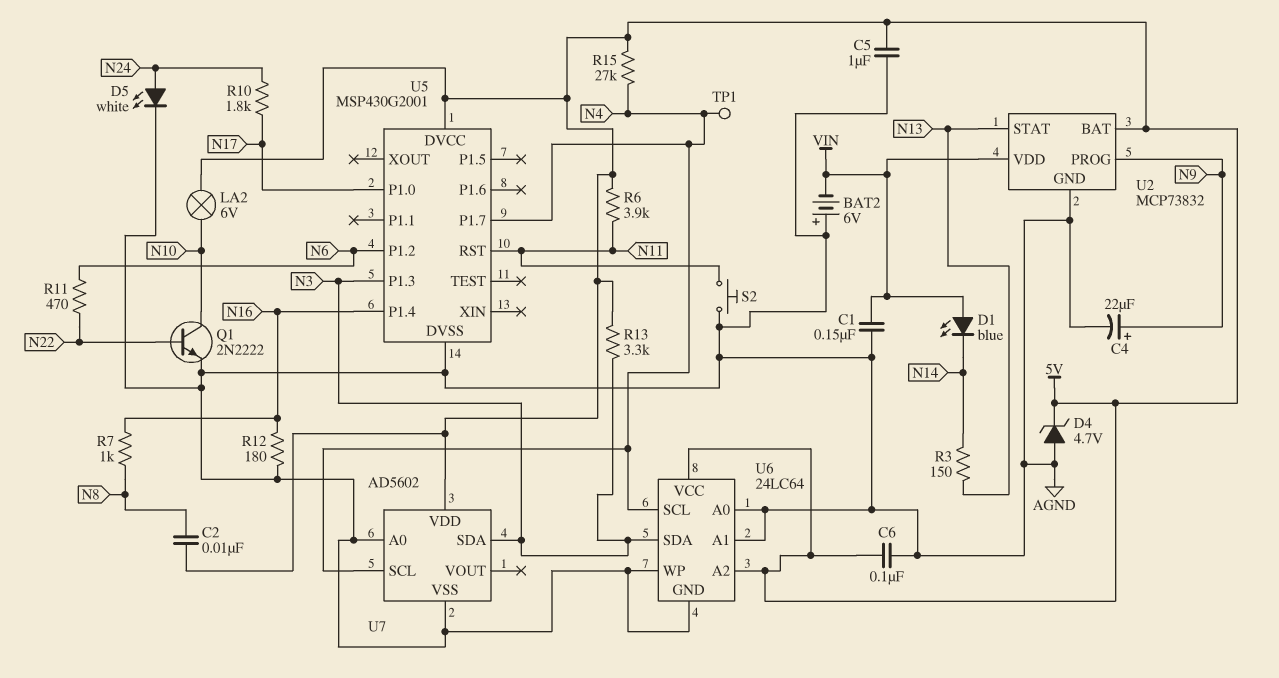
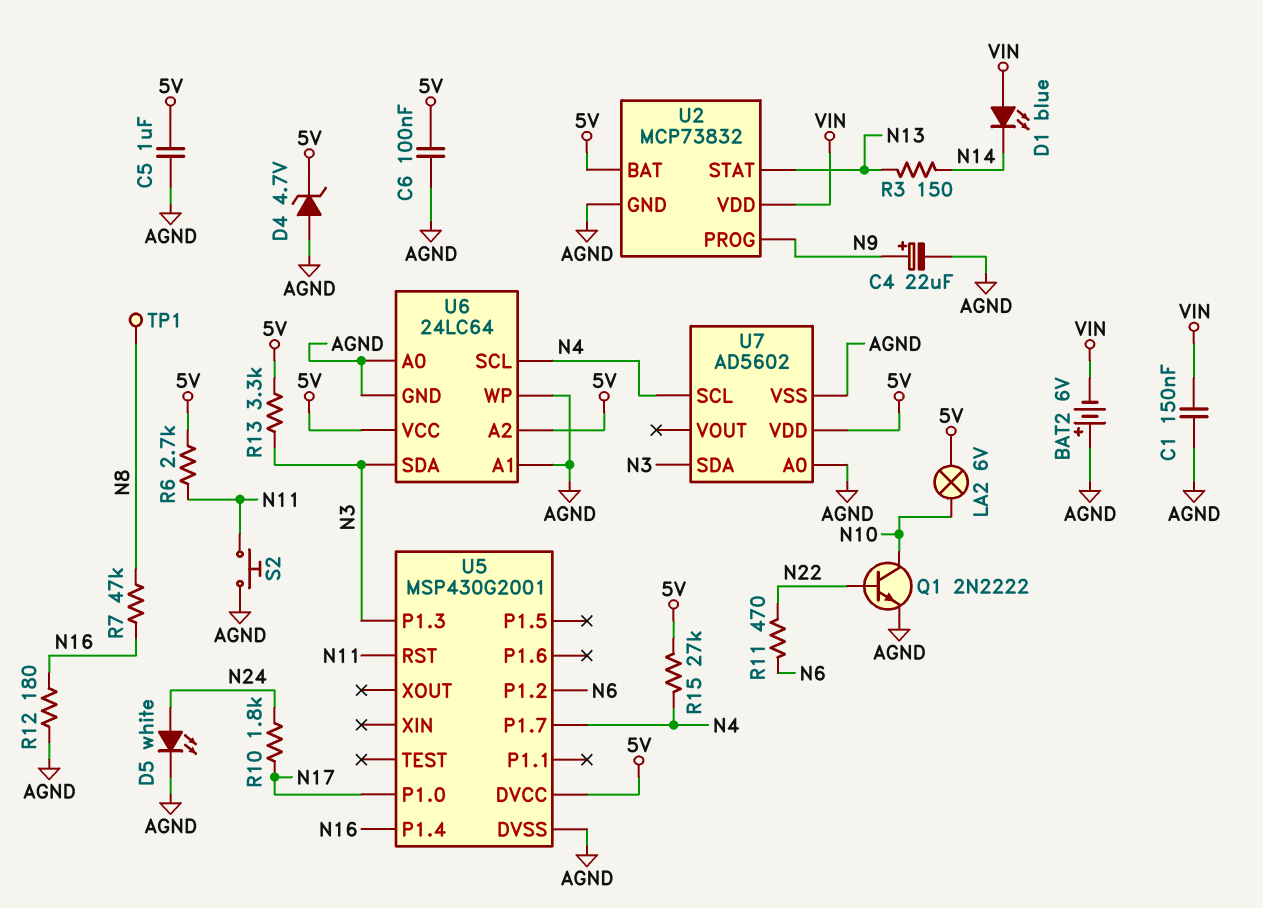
C2: 10nF (5V, N8) -> none
R6: 3.9k (5V, N11) -> 2.7k (5V, N11)
R7: 1k (N8, N16) -> 47k (N8, N16)
TP1: test point (N4) -> test point (N8)

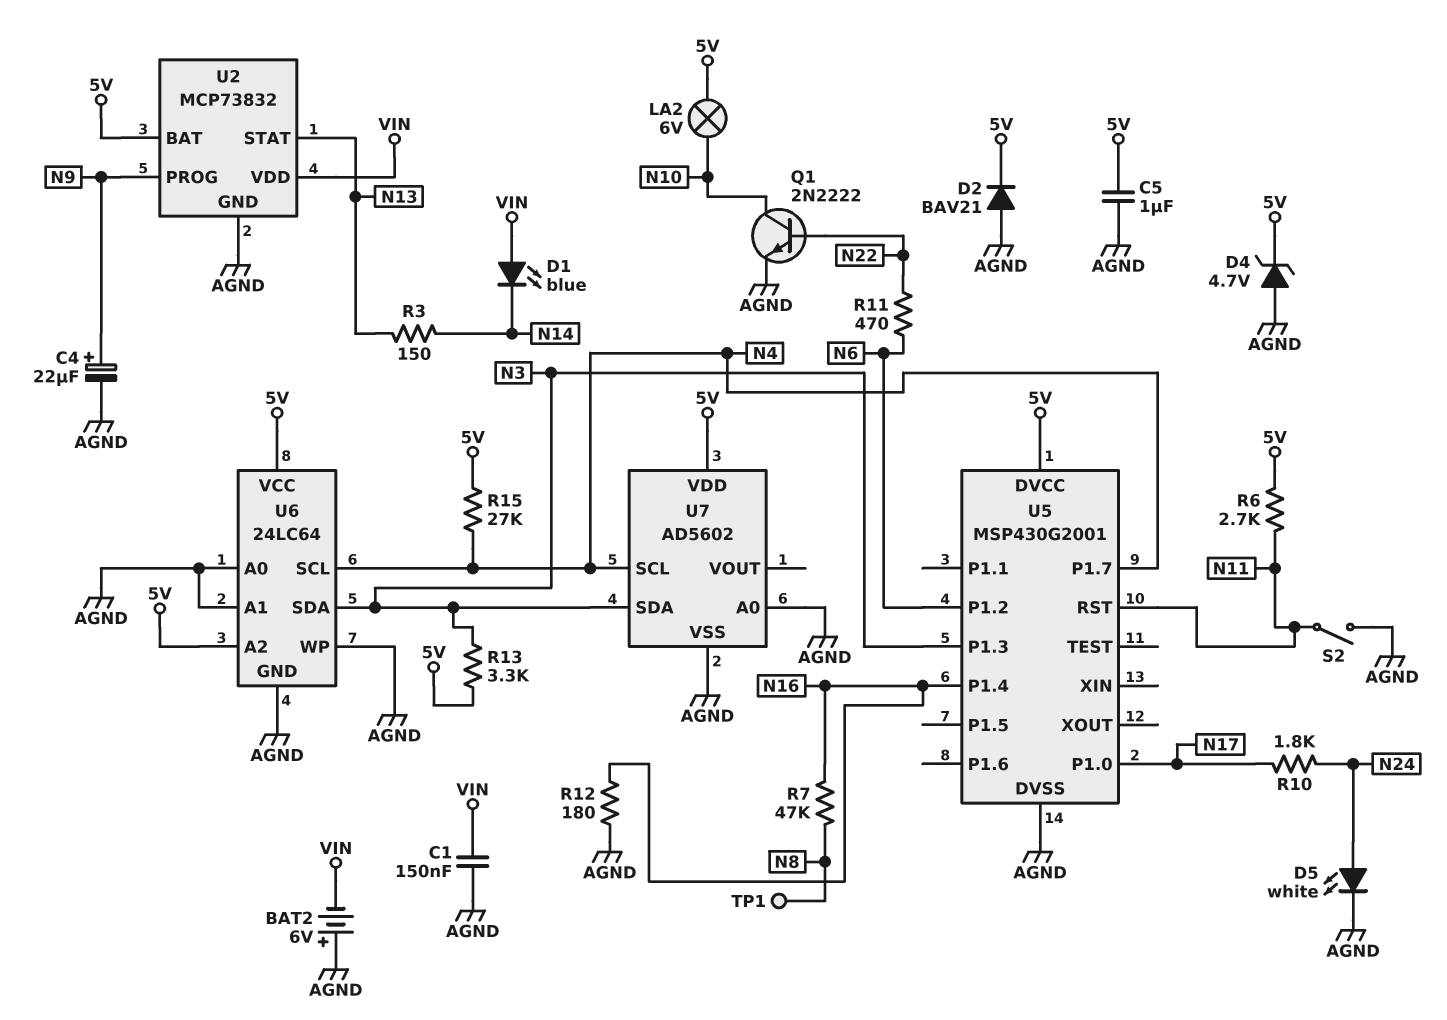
C6: 100nF (5V, AGND) -> none
D2: none -> diode BAV21 (A AGND, K 5V)
S2: button (AGND, N11) -> switch (AGND, N11)

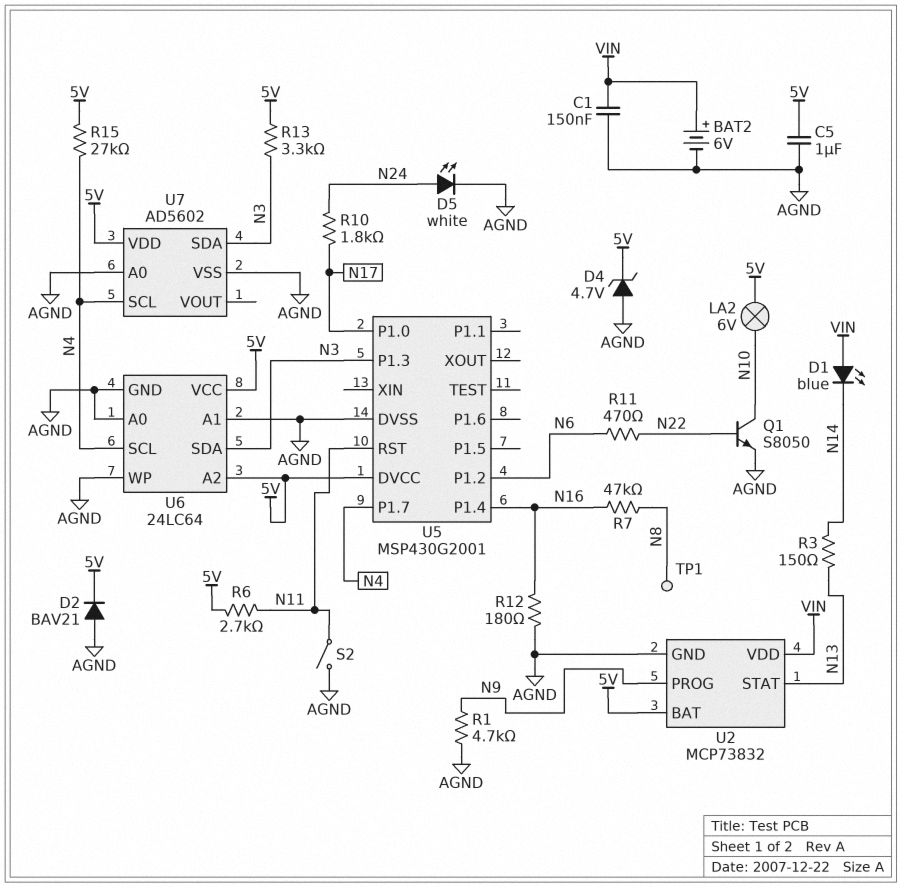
BAT2: 6V (plus AGND, minus VIN) -> 6V (plus VIN, minus AGND)
C4: 22uF (plus N9, minus AGND) -> none
Q1: NPN 2N2222 (B N22, C N10, E AGND) -> NPN S8050 (B N22, C N10, E AGND)
R1: none -> 4.7k (AGND, N9)

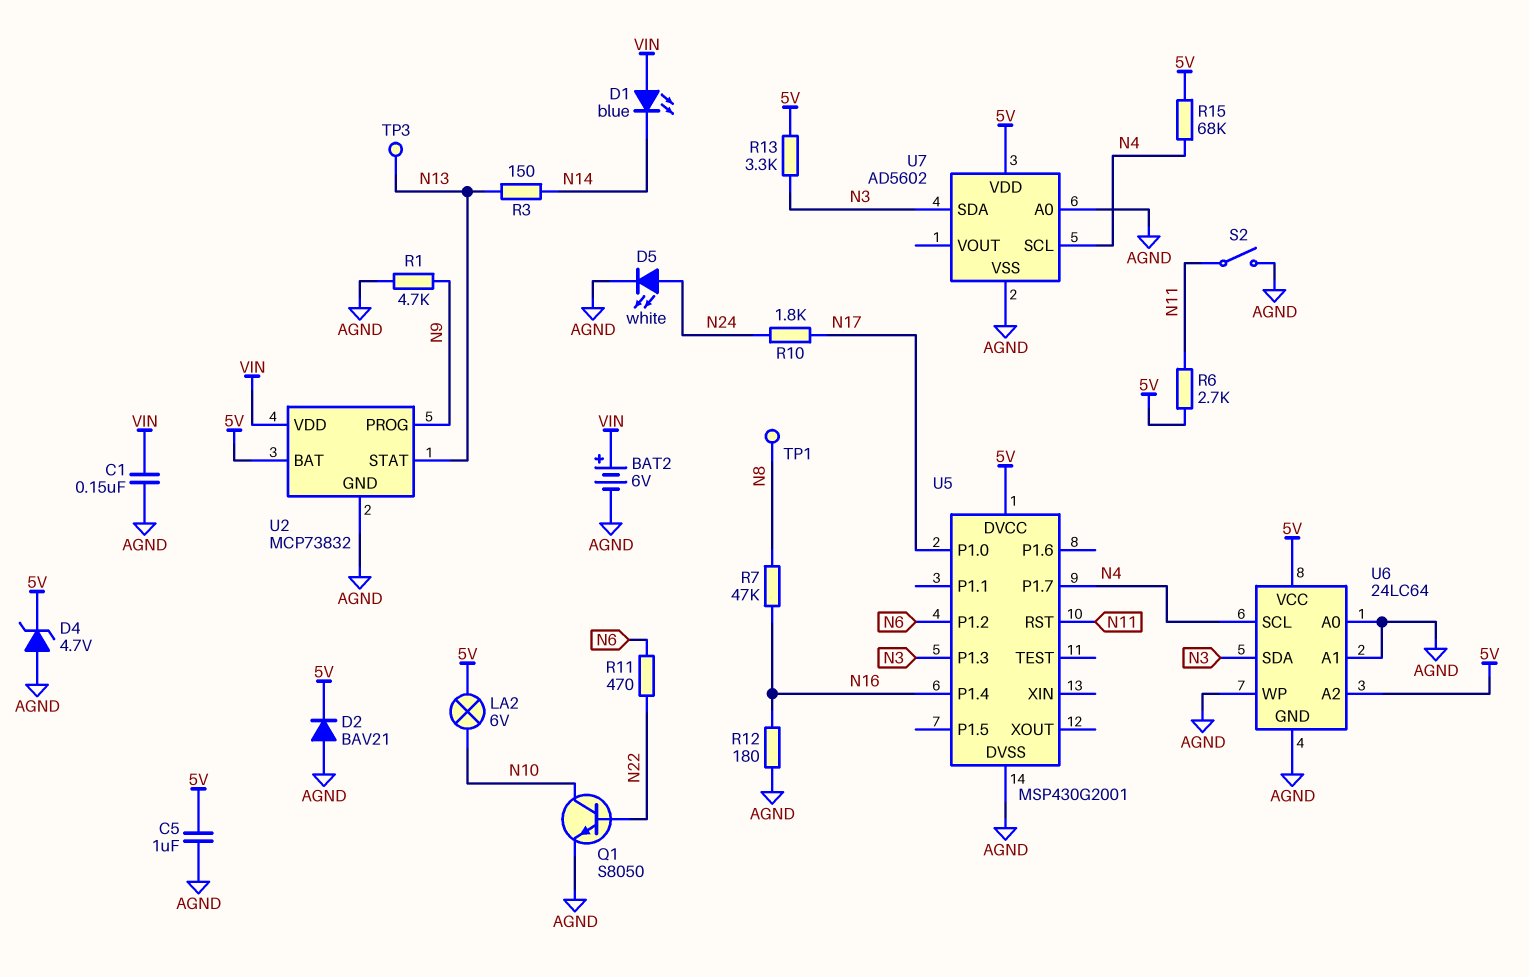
R15: 27k (5V, N4) -> 68k (5V, N4)
TP3: none -> test point (N13)

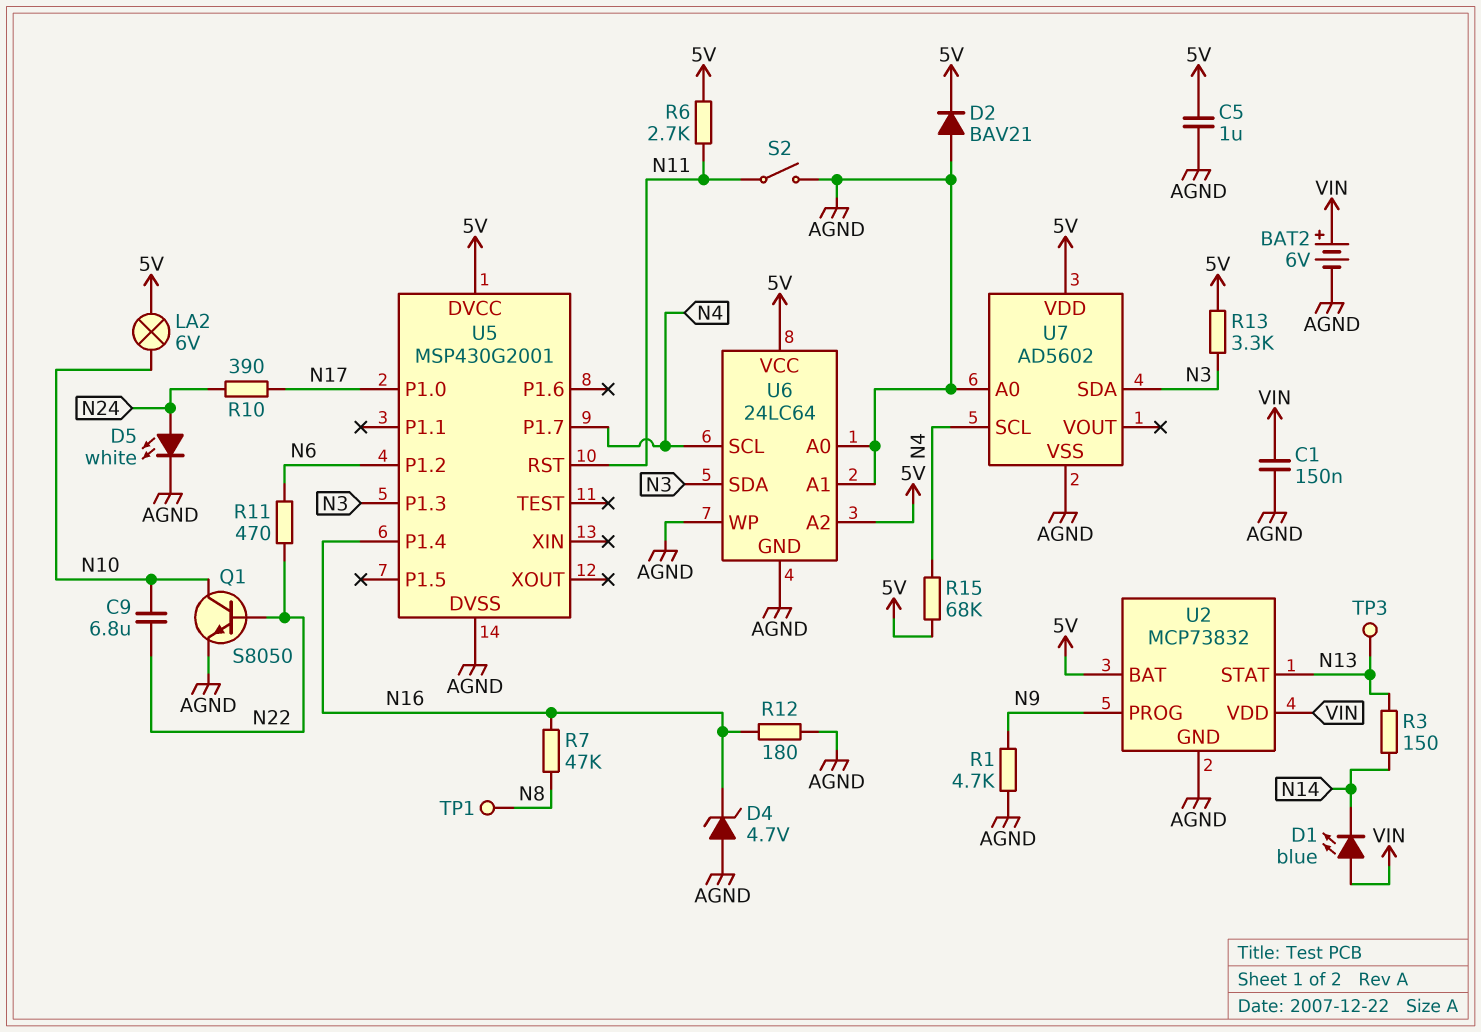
C9: none -> 6.8uF (N10, N22)
D4: zener 4.7V (A AGND, K 5V) -> zener 4.7V (A AGND, K N16)
R10: 1.8k (N17, N24) -> 390 (N17, N24)

